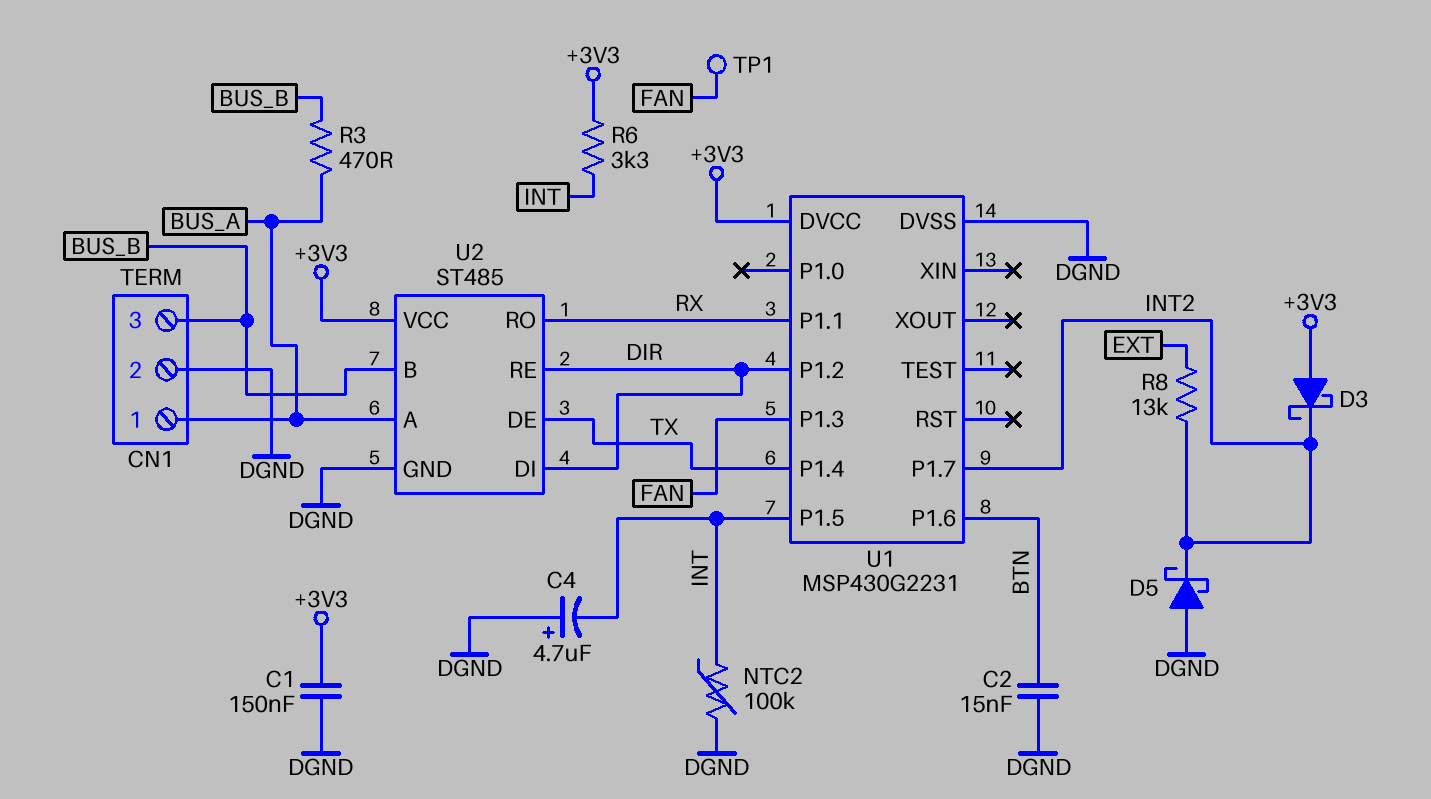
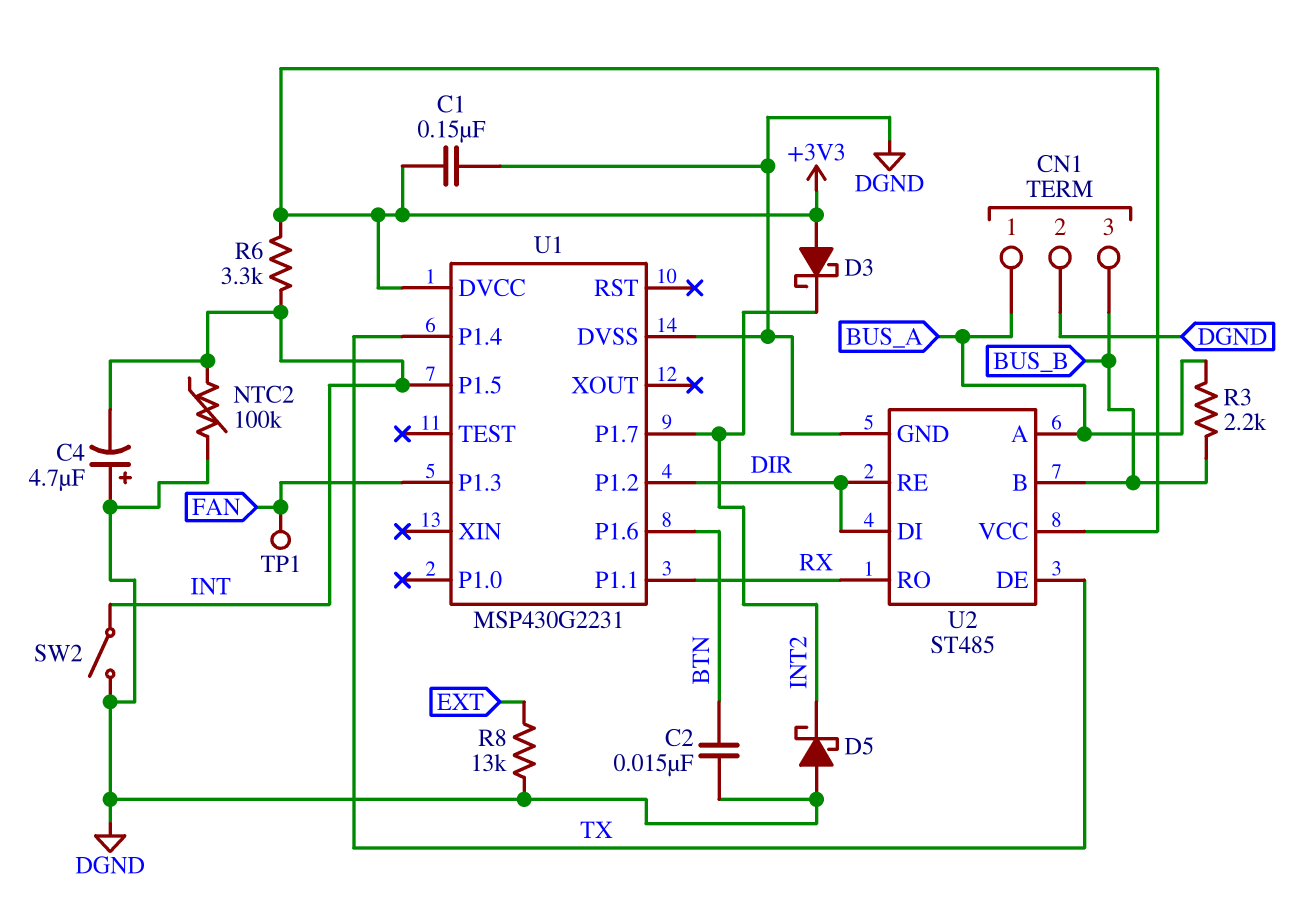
R3: 470 (BUS_A, BUS_B) -> 2.2k (BUS_A, BUS_B)
R8: 13k (EXT, INT2) -> 13k (DGND, EXT)
SW2: none -> switch (DGND, INT)

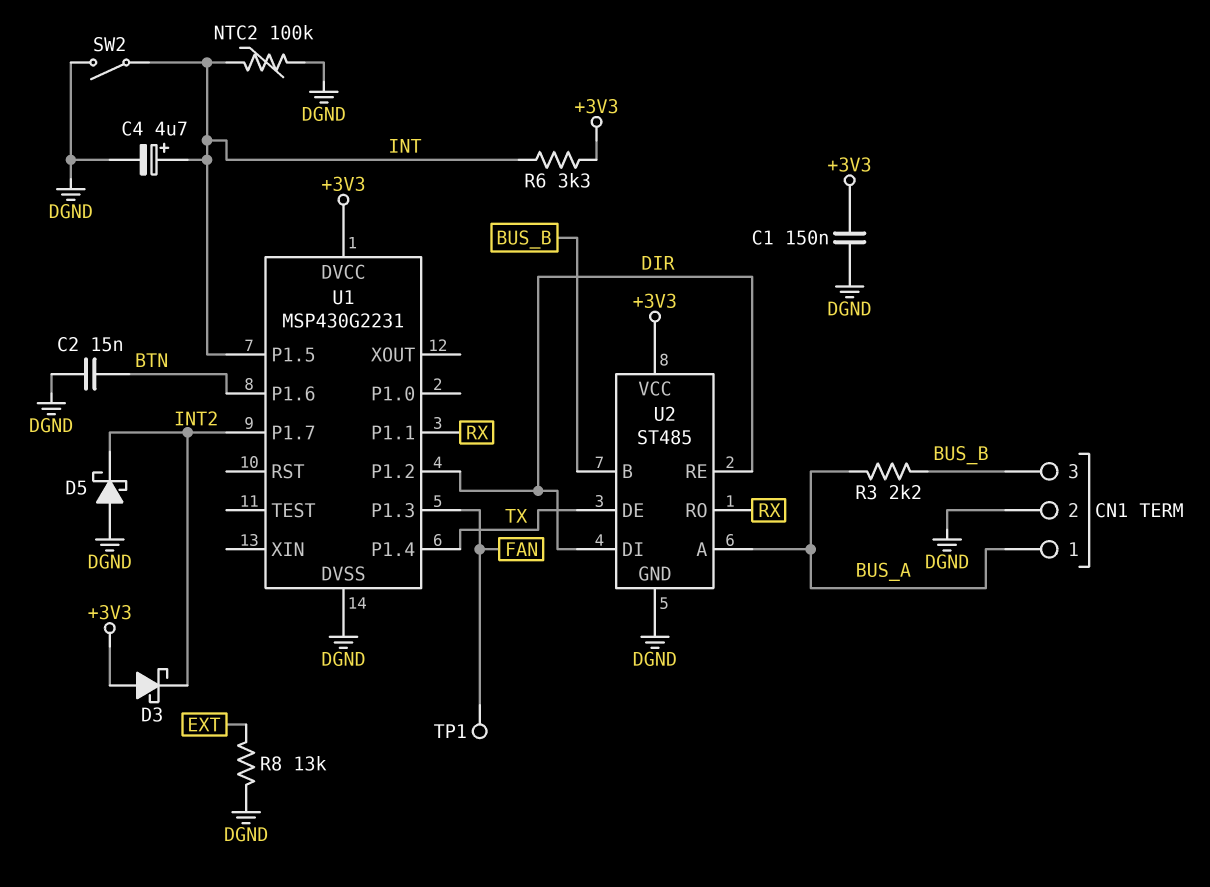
C4: 4.7uF (plus DGND, minus INT) -> 4.7uF (plus INT, minus DGND)

